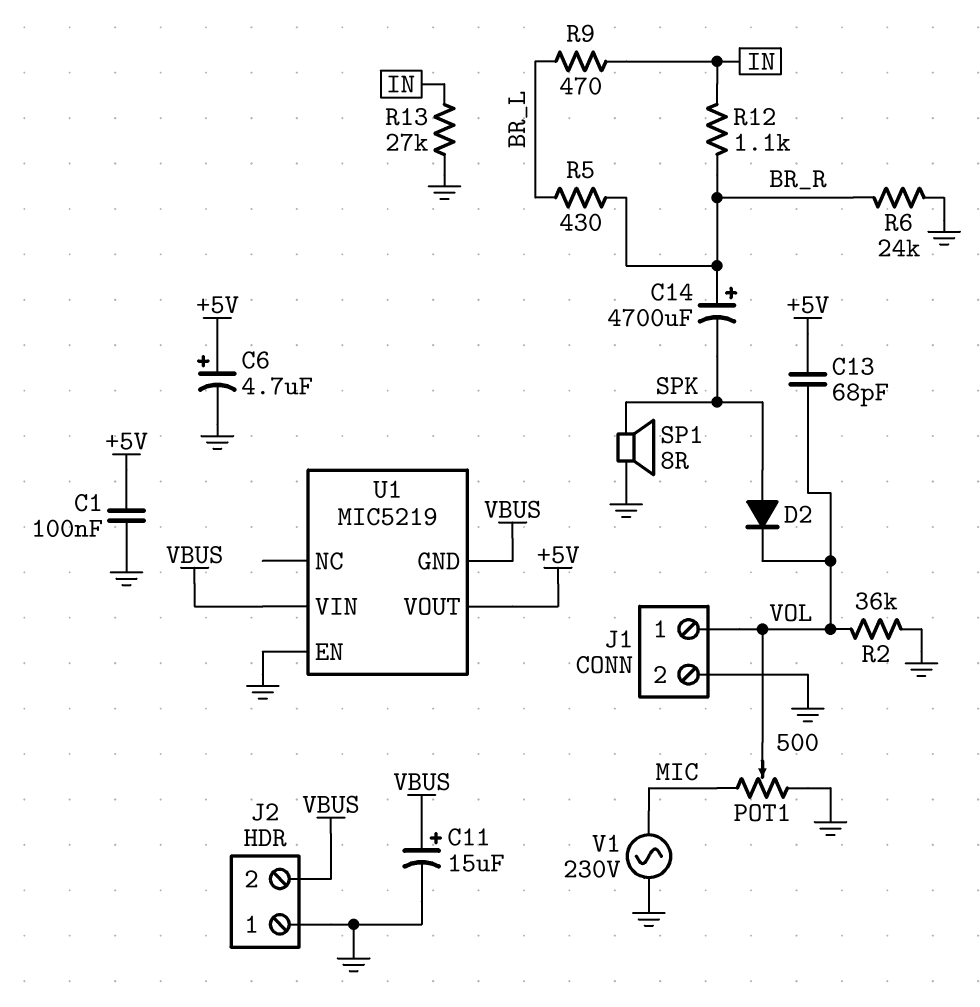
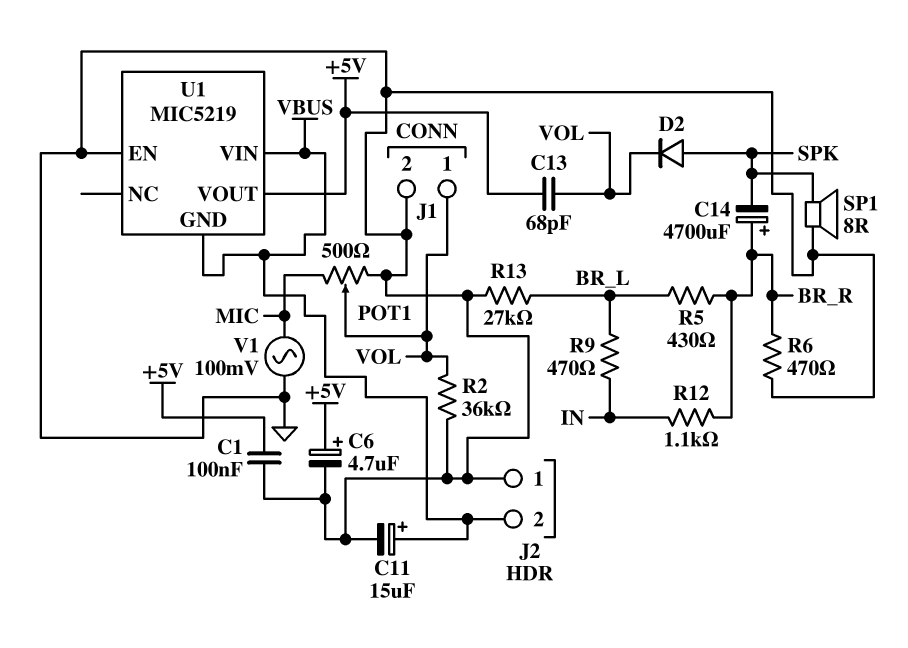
R6: 24k (BR_R, GND) -> 470 (BR_R, GND)
R13: 27k (GND, IN) -> 27k (BR_L, GND)
V1: AC 230V (GND, MIC) -> AC 100mV (GND, MIC)

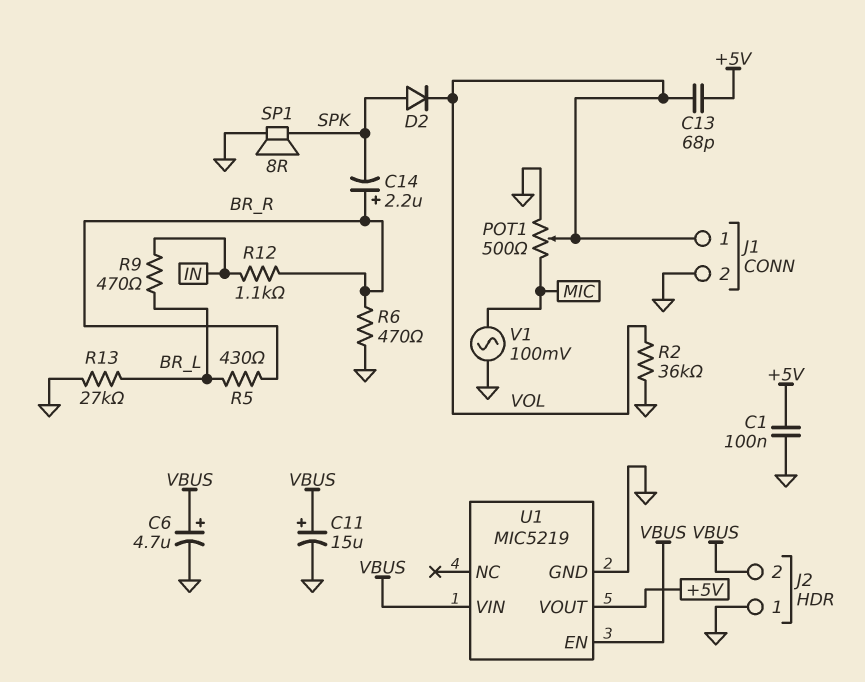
C6: 4.7uF (plus +5V, minus GND) -> 4.7uF (plus VBUS, minus GND)
C14: 4700uF (plus BR_R, minus SPK) -> 2.2uF (plus BR_R, minus SPK)
U1 pin EN: GND -> VBUS
U1 pin GND: VBUS -> GND

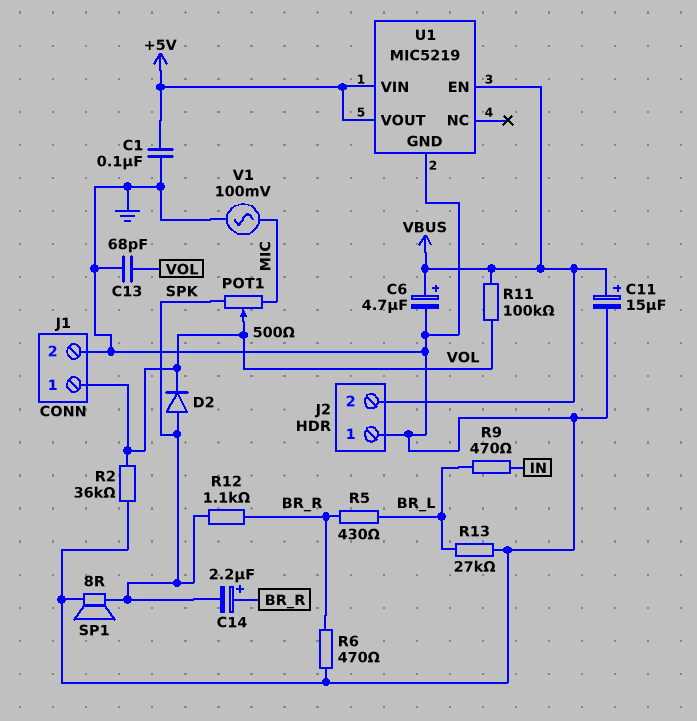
C13: 68pF (+5V, VOL) -> 68pF (GND, VOL)
POT1: 500 (GND, MIC, wiper VOL) -> 500 (MIC, SPK, wiper VOL)
R11: none -> 100k (VBUS, VOL)
R12: 1.1k (BR_R, IN) -> 1.1k (BR_R, SPK)
U1 pin VIN: VBUS -> +5V

